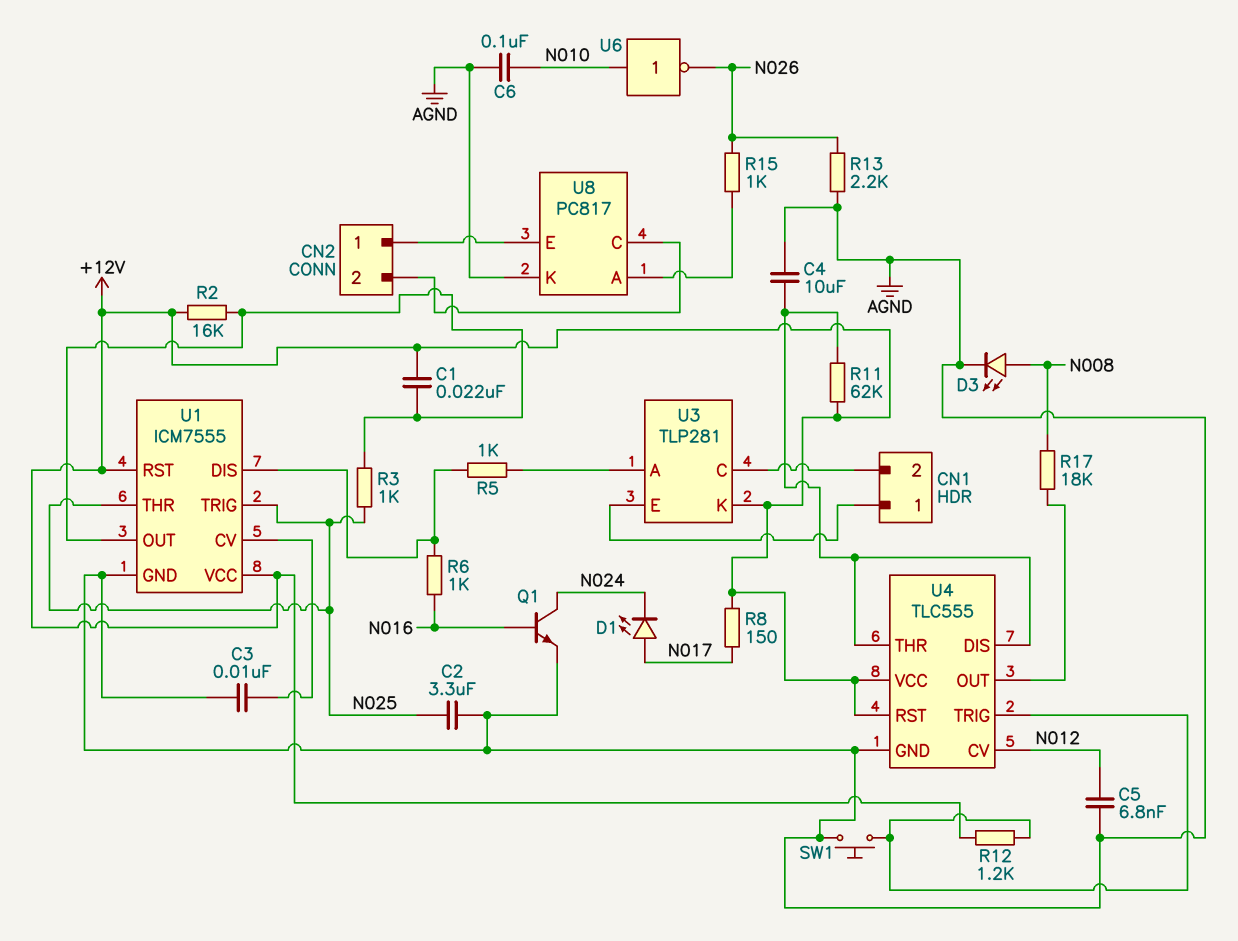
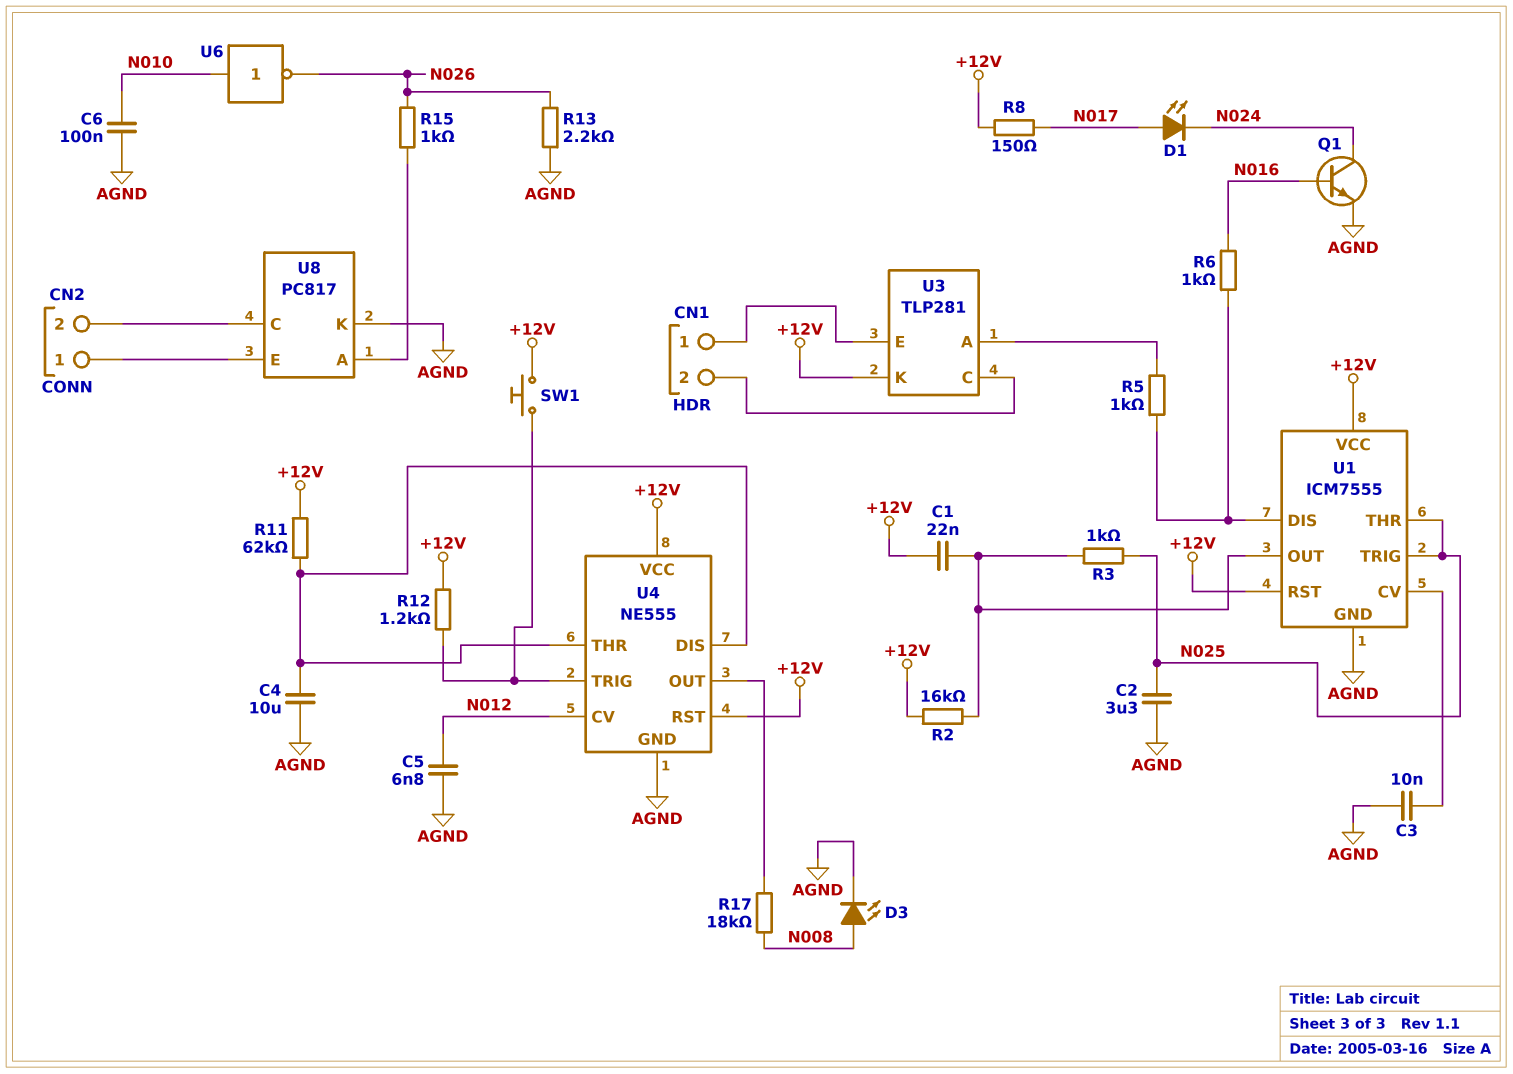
SW1: button (AGND, U4/TRIG) -> button (+12V, U4/TRIG)
U4: TLC555 -> NE555

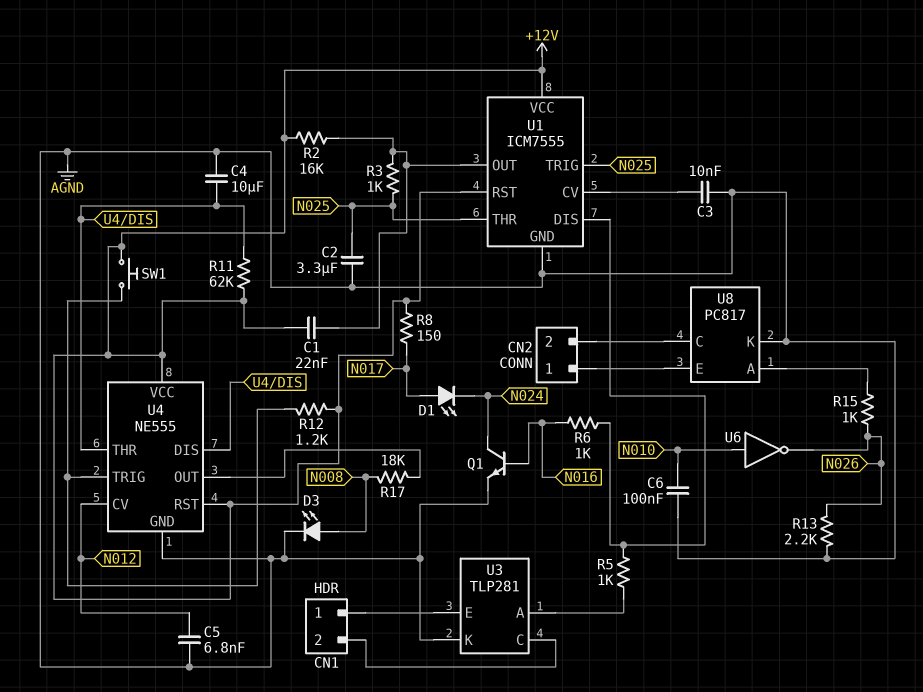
U3 pin K: +12V -> AGND

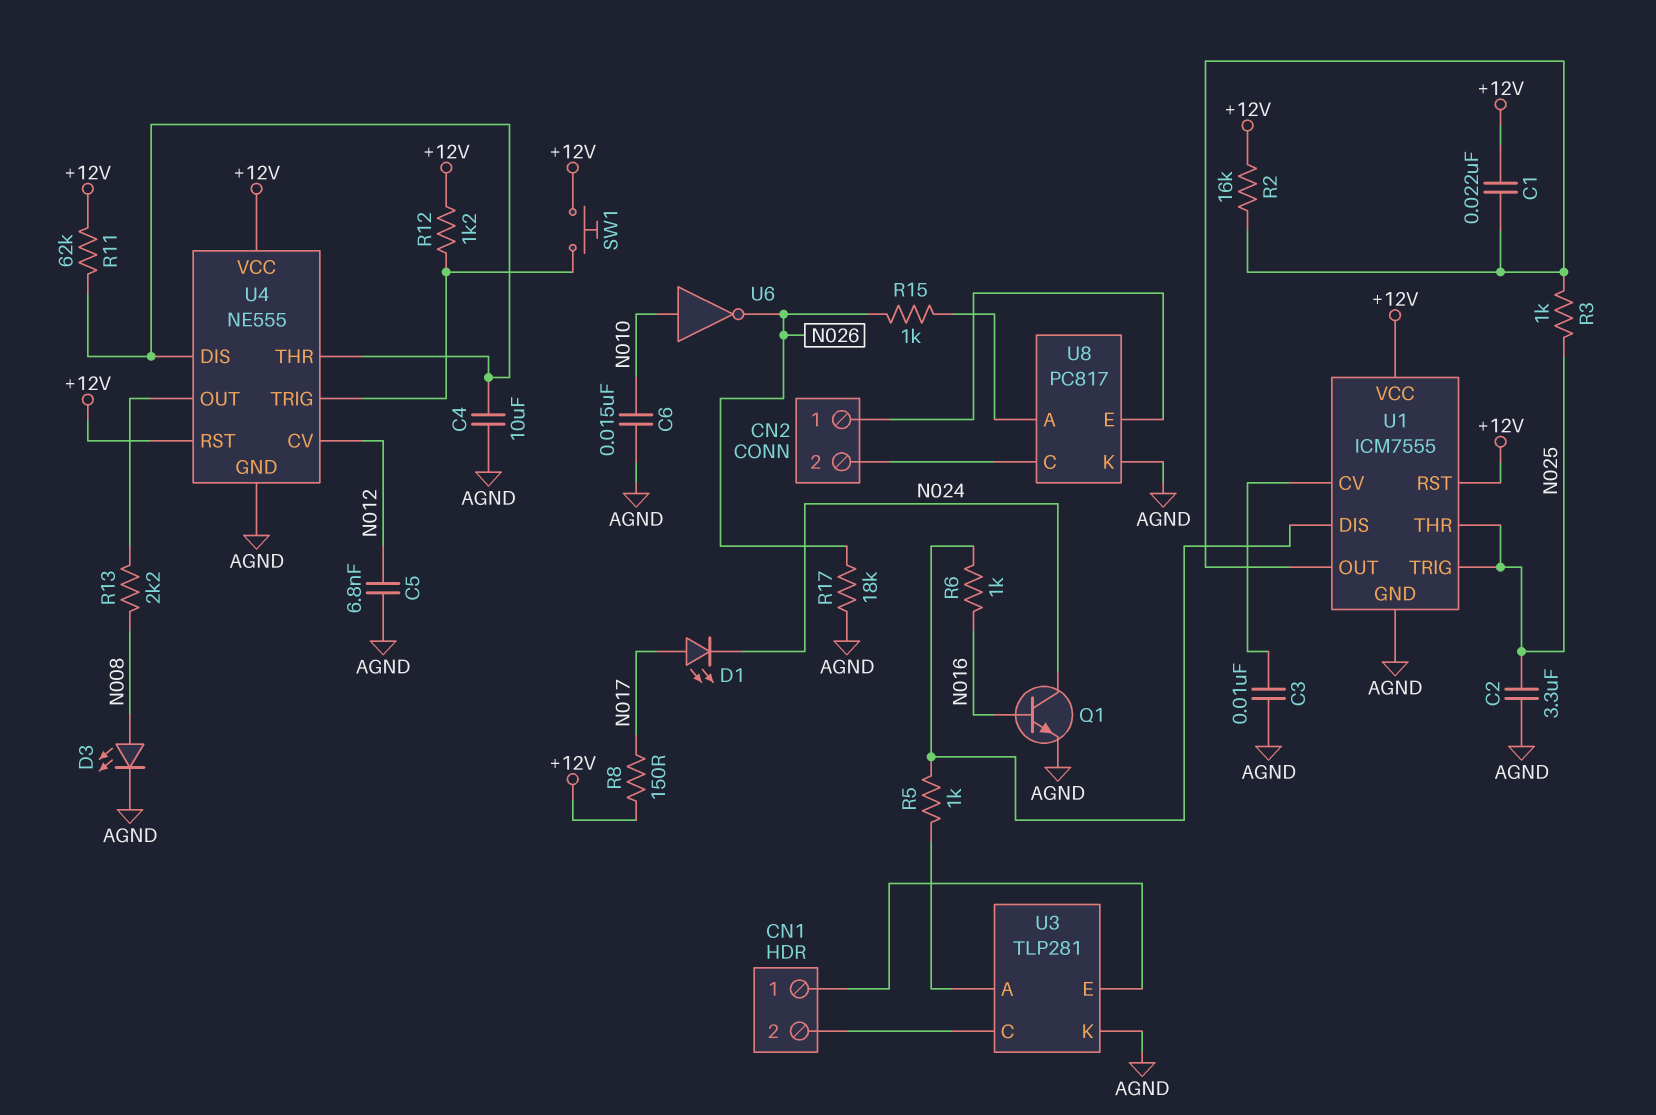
C6: 100nF (AGND, N010) -> 15nF (AGND, N010)
R13: 2.2k (AGND, N026) -> 2.2k (N008, U4/OUT)
R17: 18k (N008, U4/OUT) -> 18k (AGND, N026)

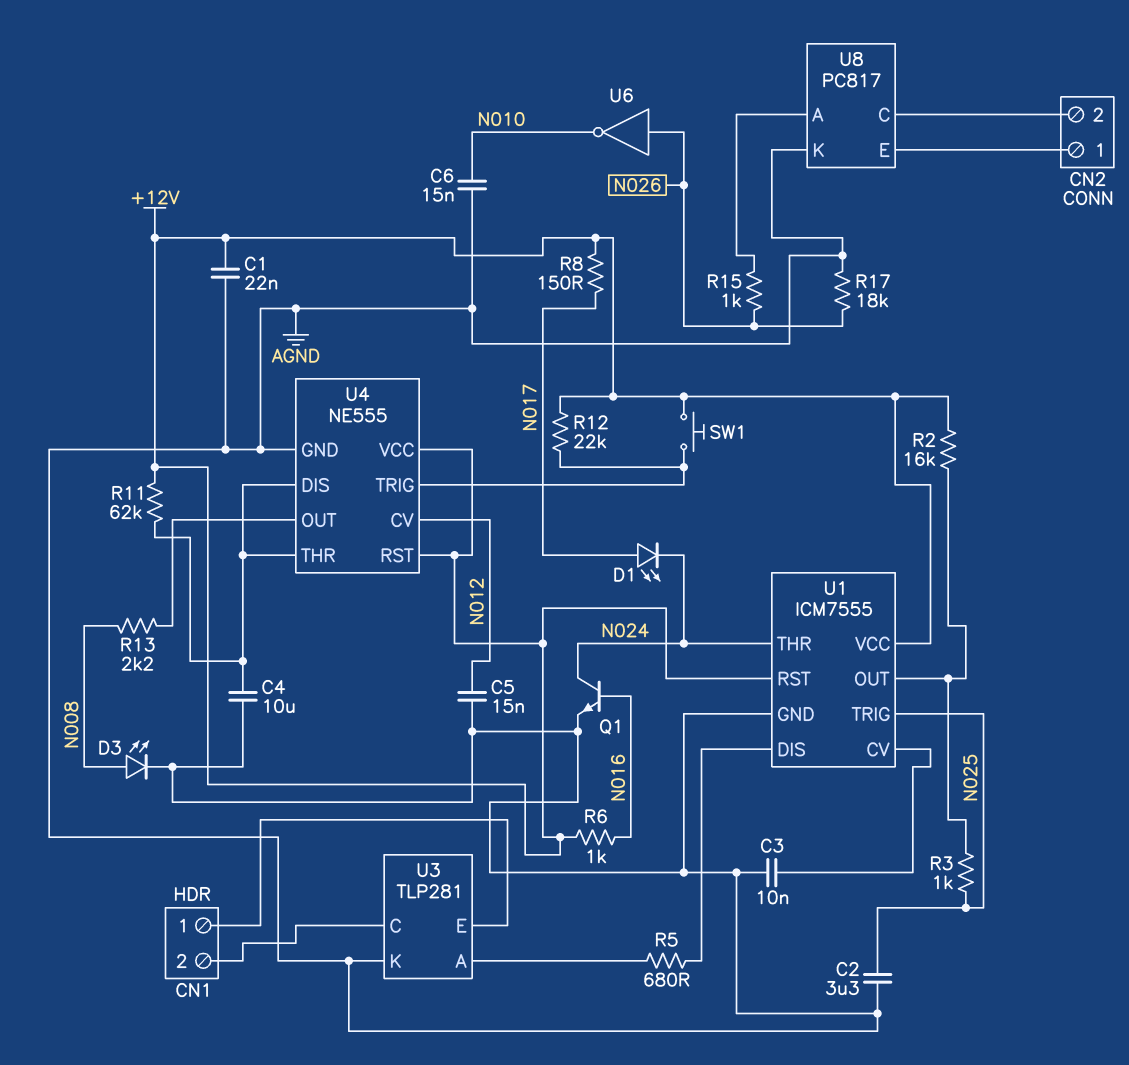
C1: 22nF (+12V, U1/OUT) -> 22nF (+12V, AGND)
C5: 6.8nF (AGND, N012) -> 15nF (AGND, N012)
R5: 1k (U1/DIS, U3/A) -> 680 (U1/DIS, U3/A)
R6: 1k (N016, U1/DIS) -> 1k (+12V, N016)
R12: 1.2k (+12V, U4/TRIG) -> 22k (+12V, U4/TRIG)
U1 pin THR: N025 -> N024
U6: NOT (in N010, out N026) -> NOT (in N026, out N010)

